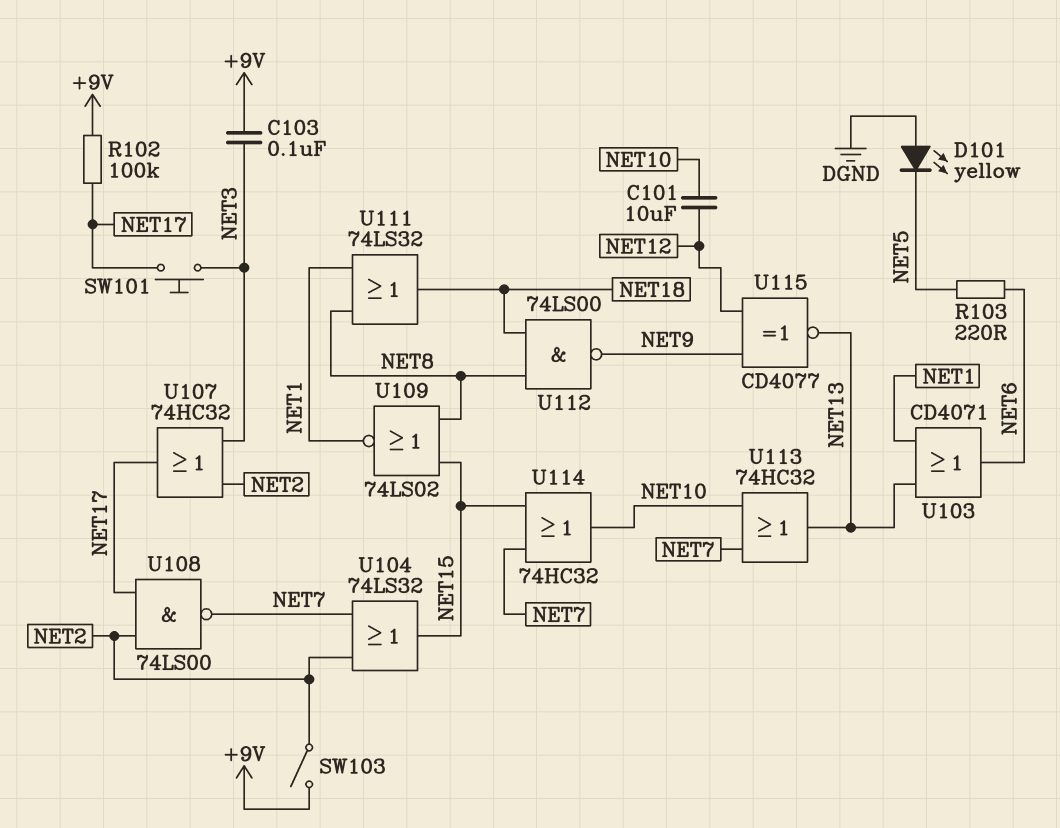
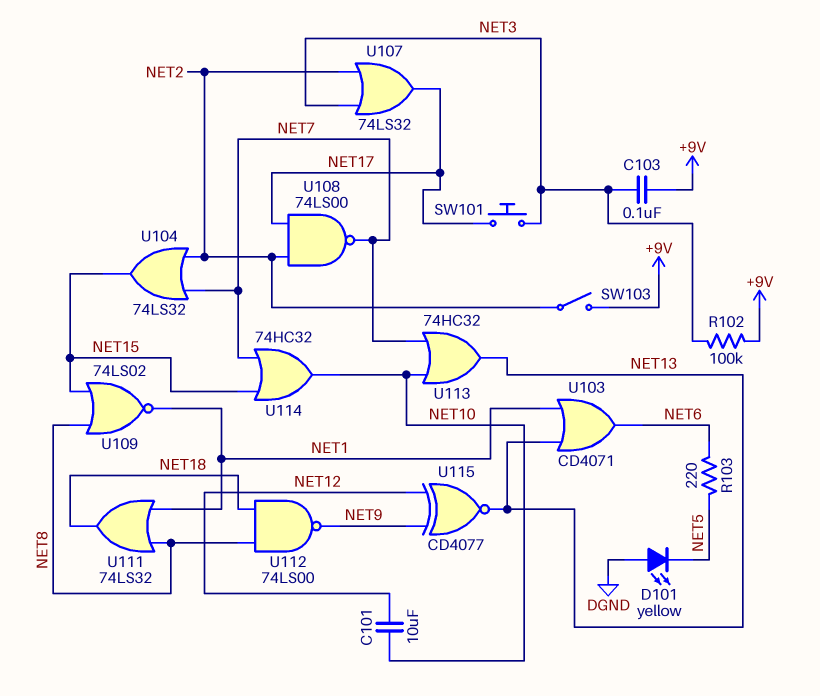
R102: 100k (+9V, NET17) -> 100k (+9V, NET3)
U107: OR 74HC32 (in NET2, in NET3, out NET17) -> OR 74LS32 (in NET2, in NET3, out NET17)

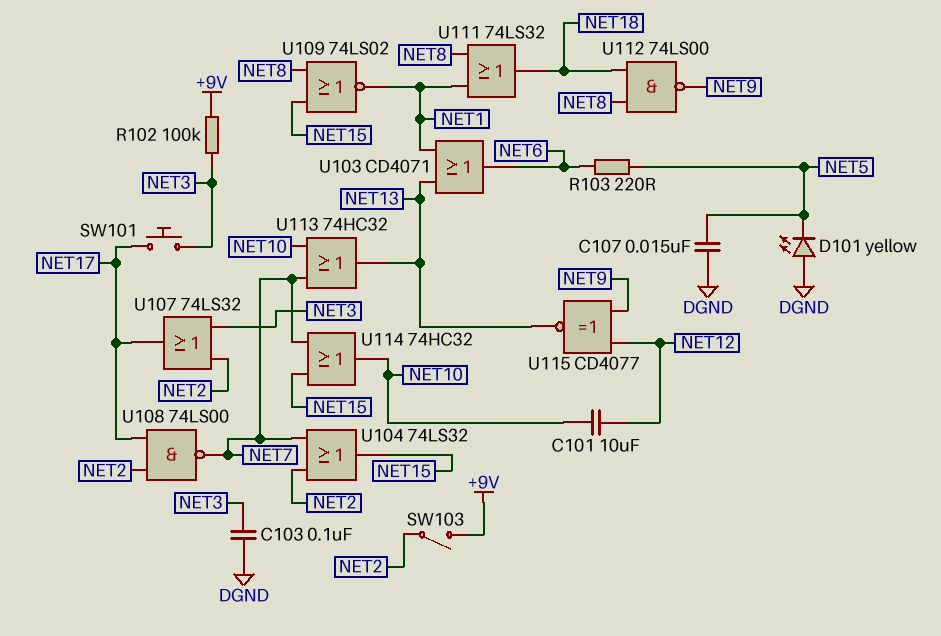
C103: 100nF (+9V, NET3) -> 100nF (DGND, NET3)
C107: none -> 15nF (DGND, NET5)

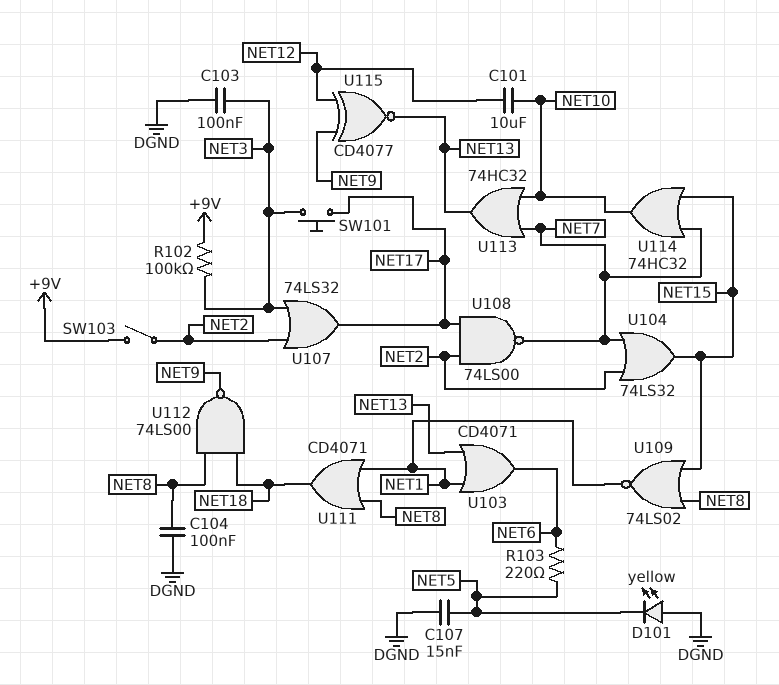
C104: none -> 100nF (DGND, NET8)
U111: OR 74LS32 (in NET1, in NET8, out NET18) -> OR CD4071 (in NET1, in NET8, out NET18)

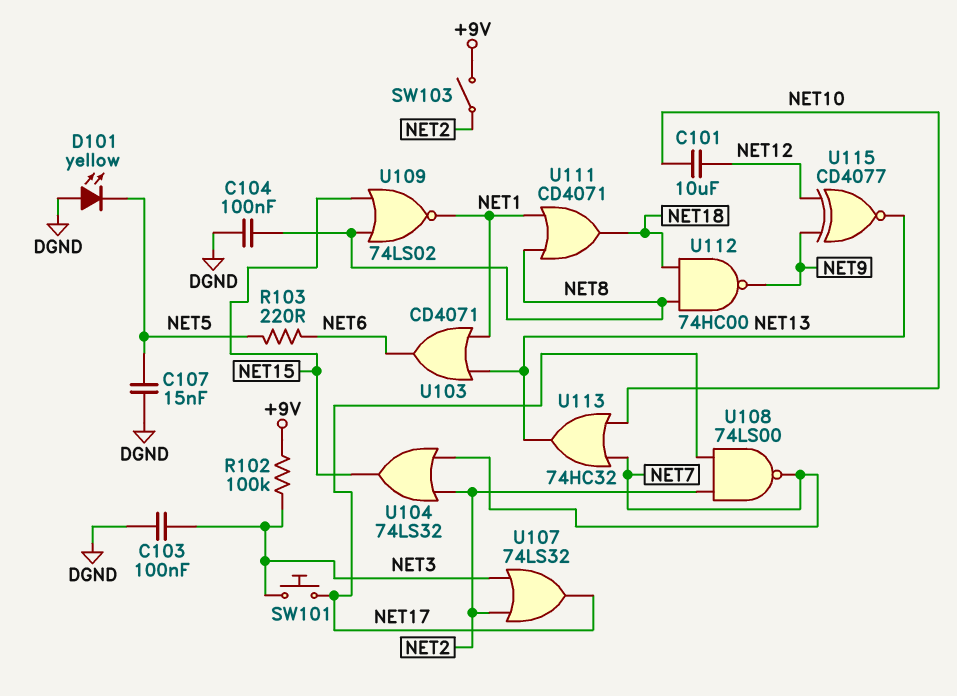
U112: NAND 74LS00 (in NET8, in NET18, out NET9) -> NAND 74HC00 (in NET8, in NET18, out NET9)
U114: OR 74HC32 (in NET7, in NET15, out NET10) -> none

